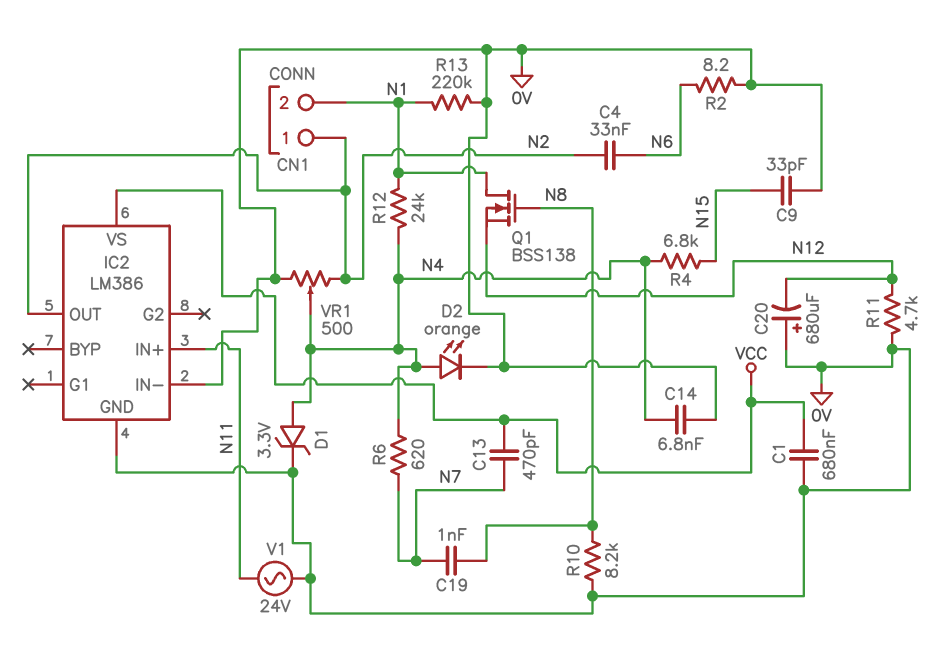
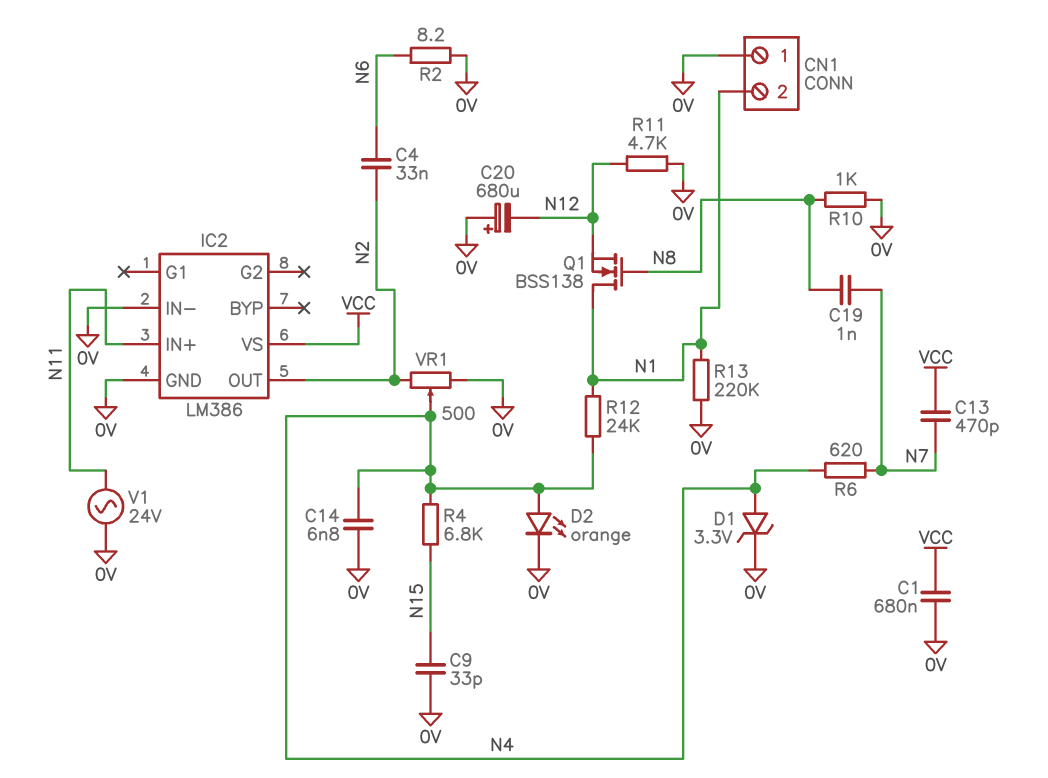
CN1 pin 1: N2 -> 0V
R10: 8.2k (0V, N8) -> 1k (0V, N8)

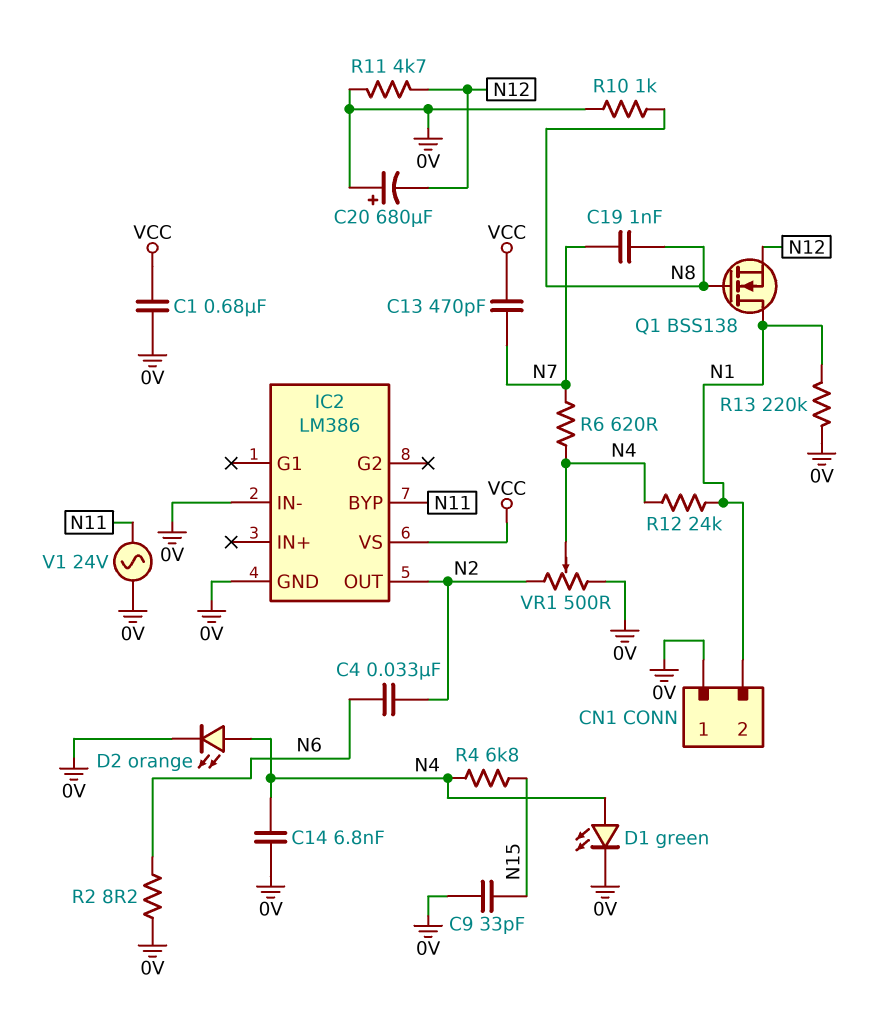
D1: zener 3.3V (A N4, K 0V) -> LED green (A N4, K 0V)
IC2 pin BYP: none -> N11
IC2 pin IN+: N11 -> none

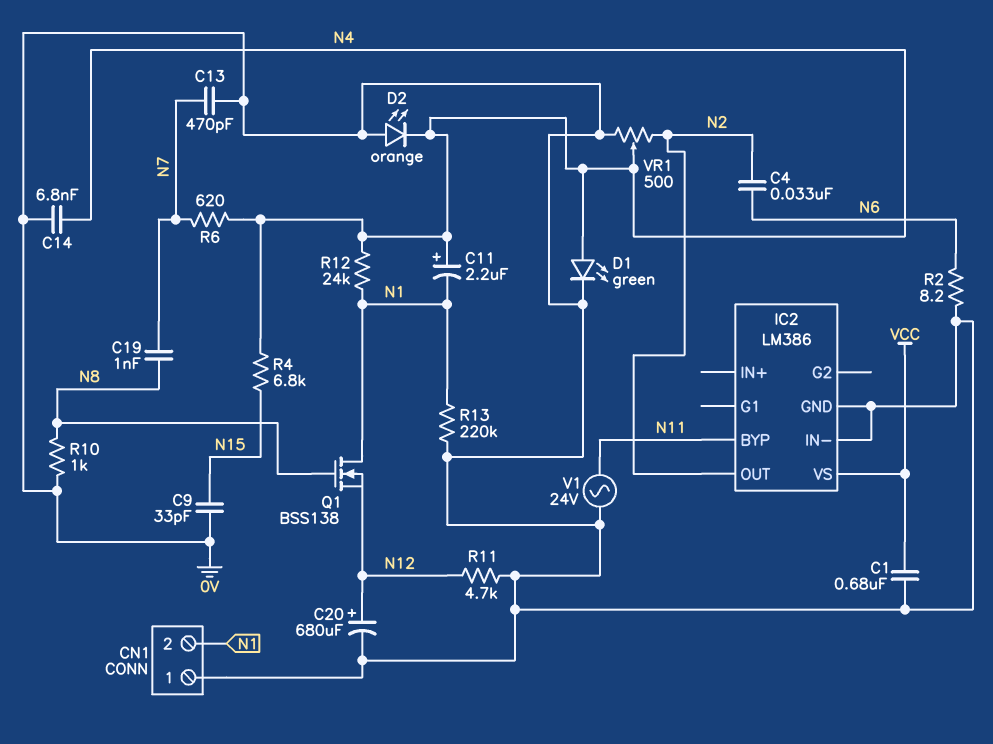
C11: none -> 2.2uF (plus N4, minus N1)
C13: 470pF (N7, VCC) -> 470pF (0V, N7)
C20: 680uF (plus 0V, minus N12) -> 680uF (plus N12, minus 0V)
D2: LED orange (A N4, K 0V) -> LED orange (A 0V, K N4)

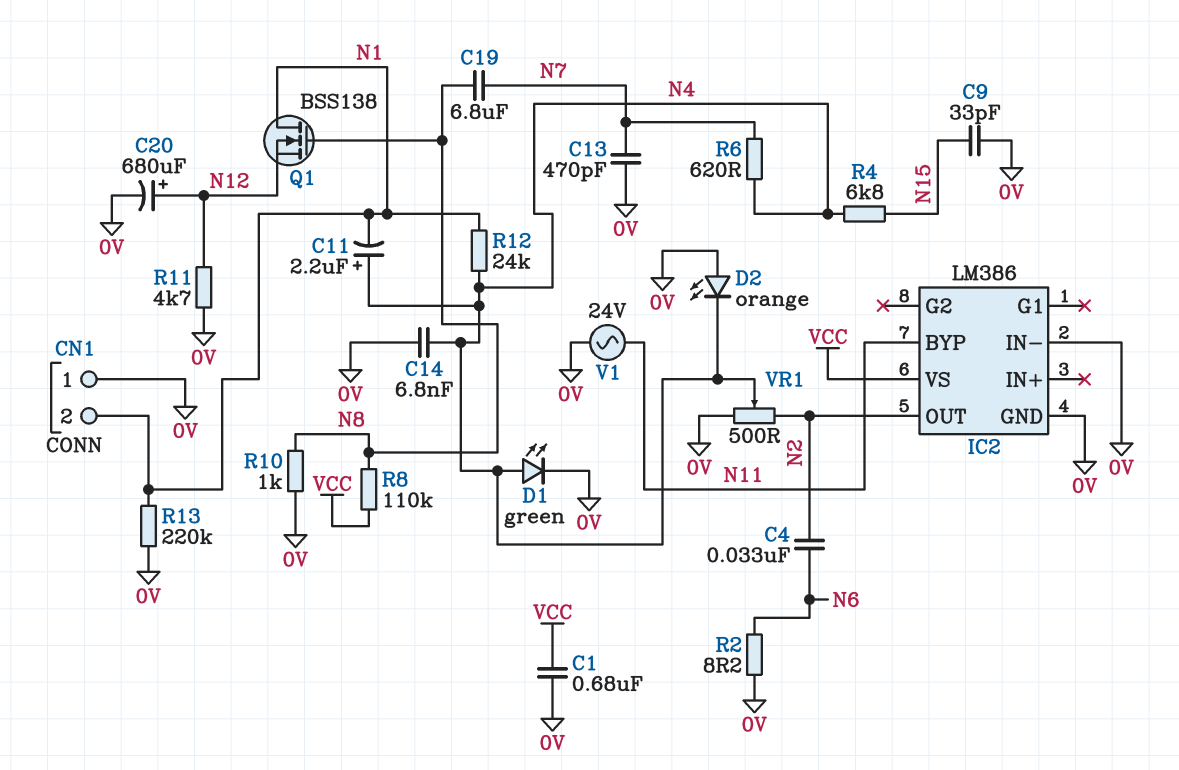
C19: 1nF (N7, N8) -> 6.8uF (N7, N8)
R8: none -> 110k (N8, VCC)

